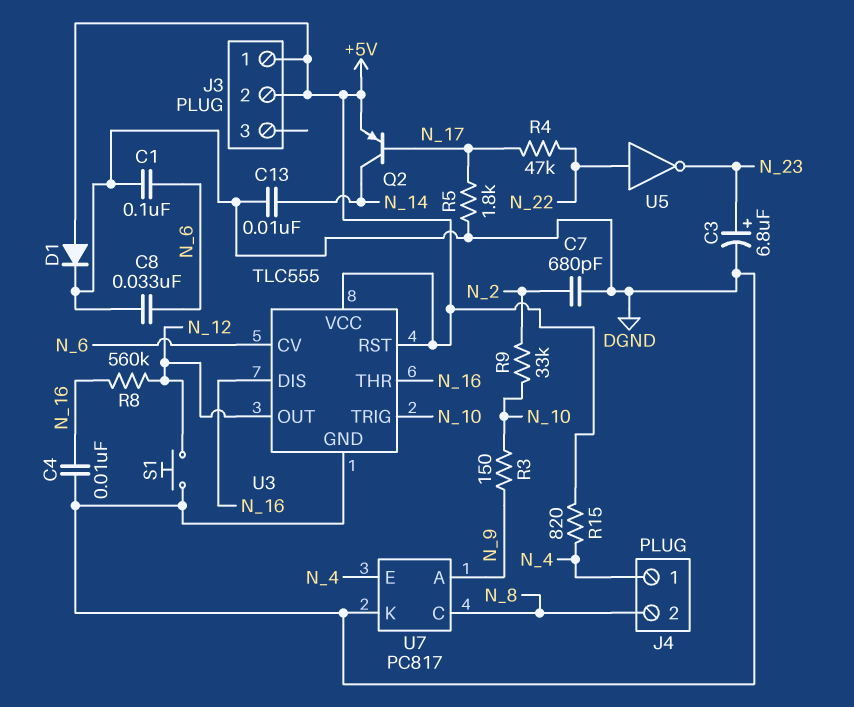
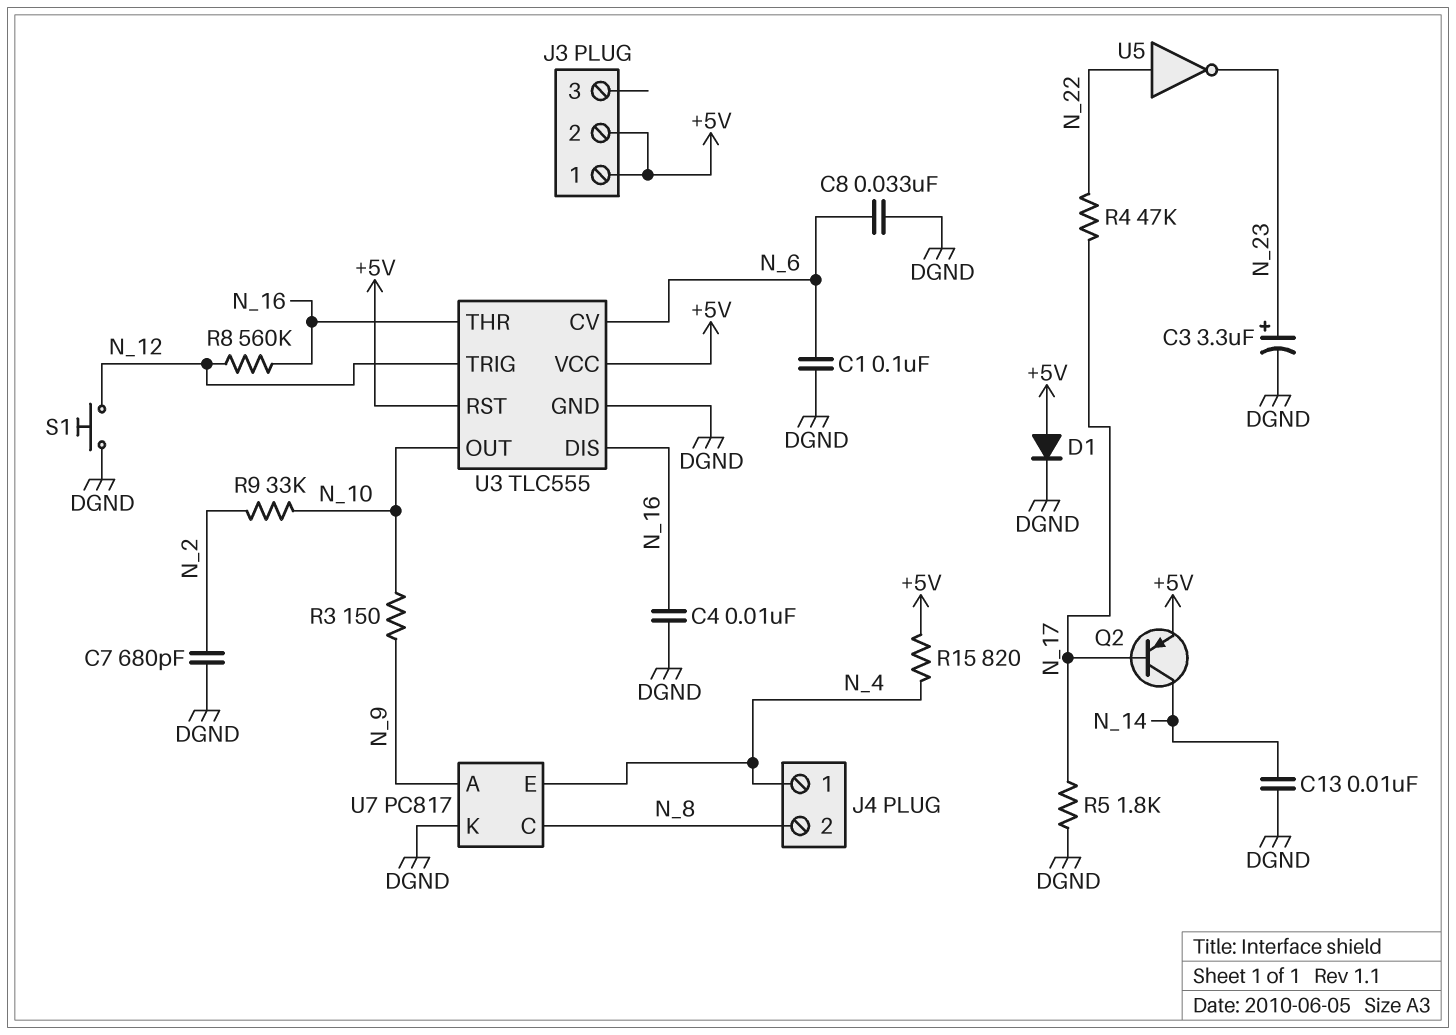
C3: 6.8uF (plus N_23, minus DGND) -> 3.3uF (plus N_23, minus DGND)
U3 pin OUT: N_12 -> N_10
U3 pin TRIG: N_10 -> N_12

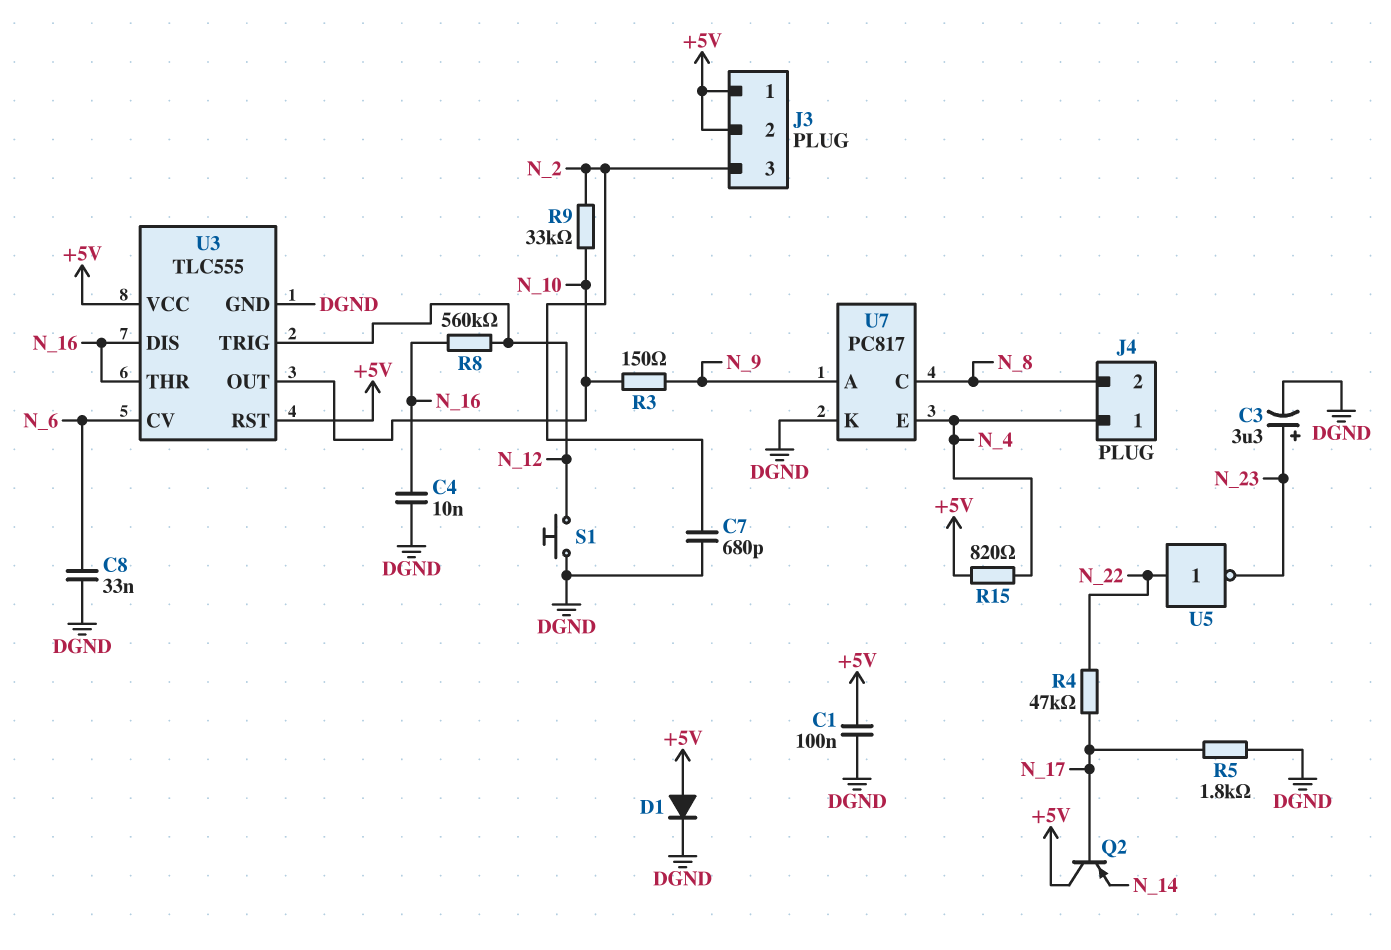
C1: 100nF (DGND, N_6) -> 100nF (+5V, DGND)
C13: 10nF (DGND, N_14) -> none
J3 pin 3: none -> N_2
Q2: PNP (B N_17, C N_14, E +5V) -> PNP (B N_17, C +5V, E N_14)

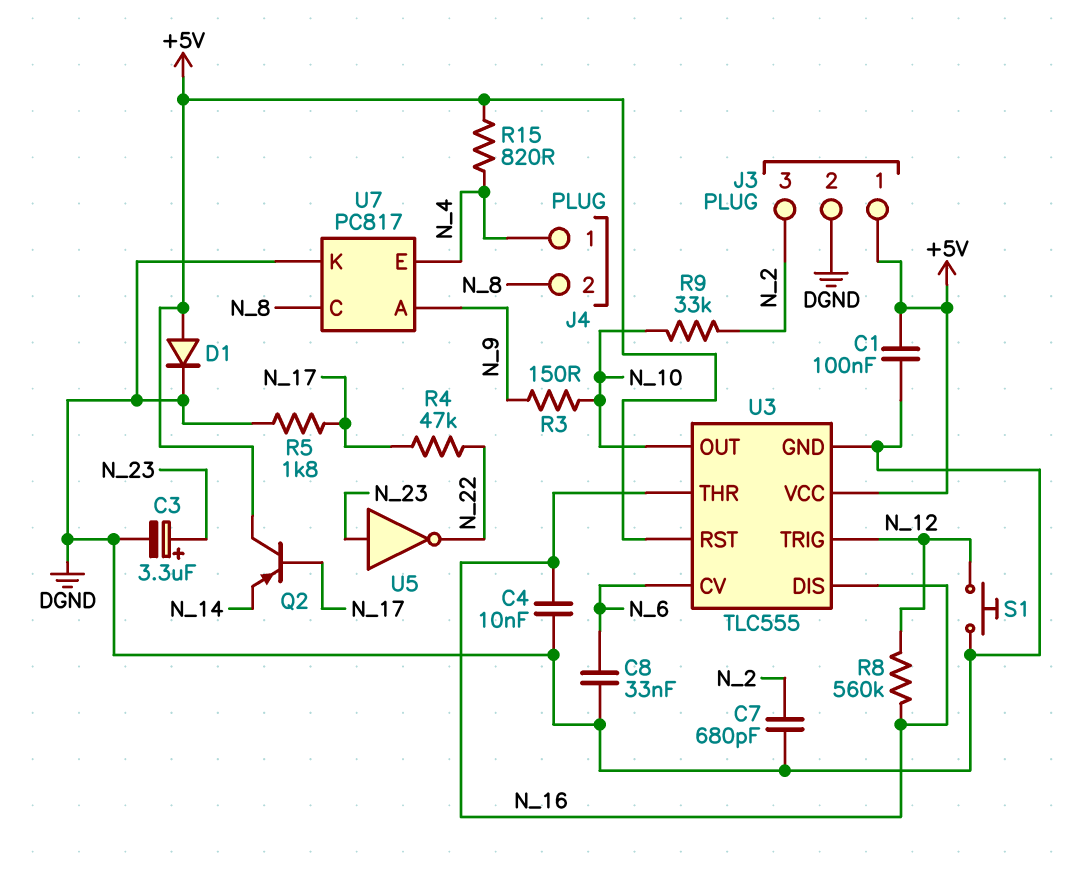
J3 pin 2: +5V -> DGND
U5: NOT (in N_22, out N_23) -> NOT (in N_23, out N_22)

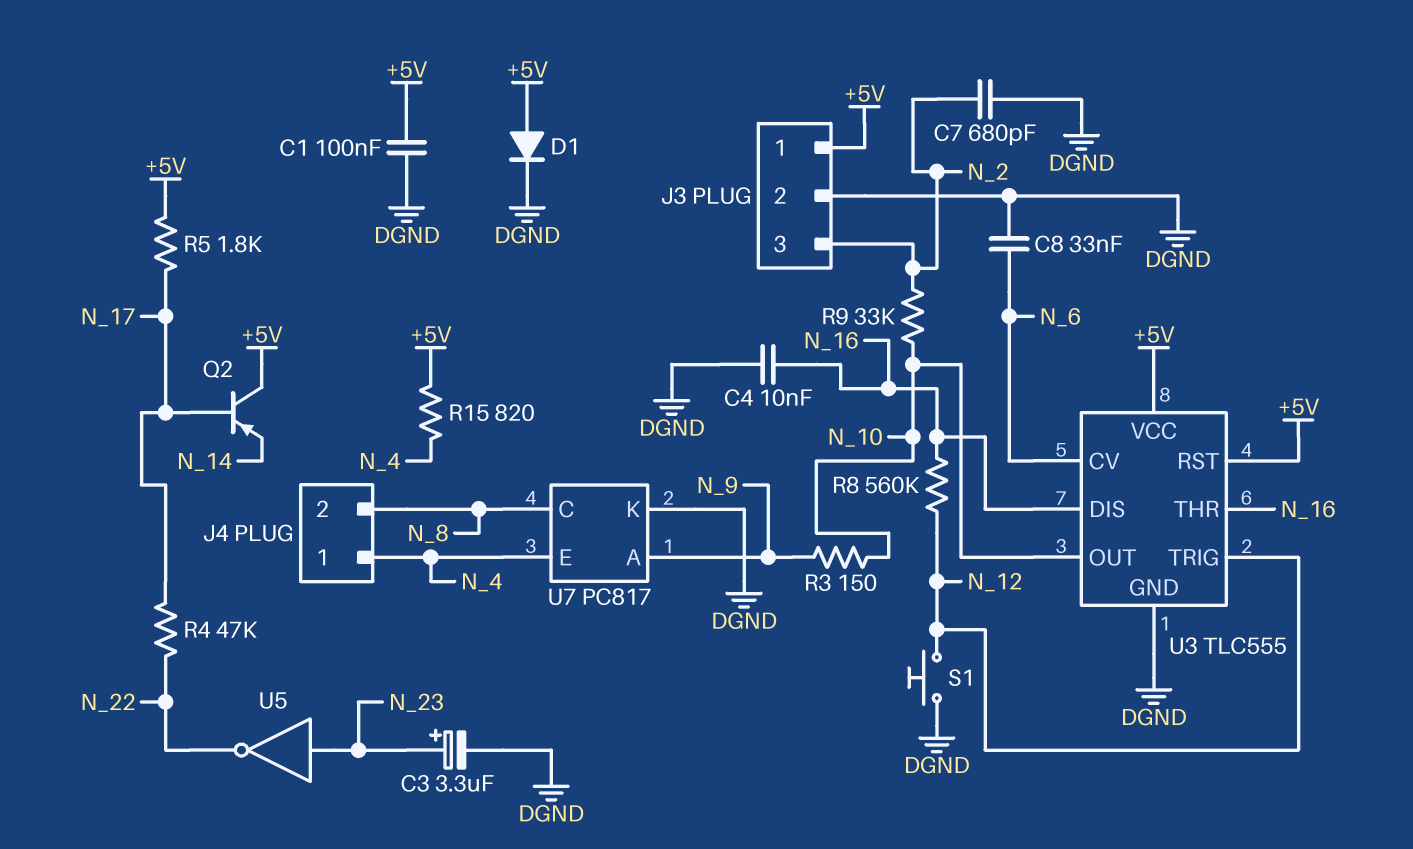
R5: 1.8k (DGND, N_17) -> 1.8k (+5V, N_17)

